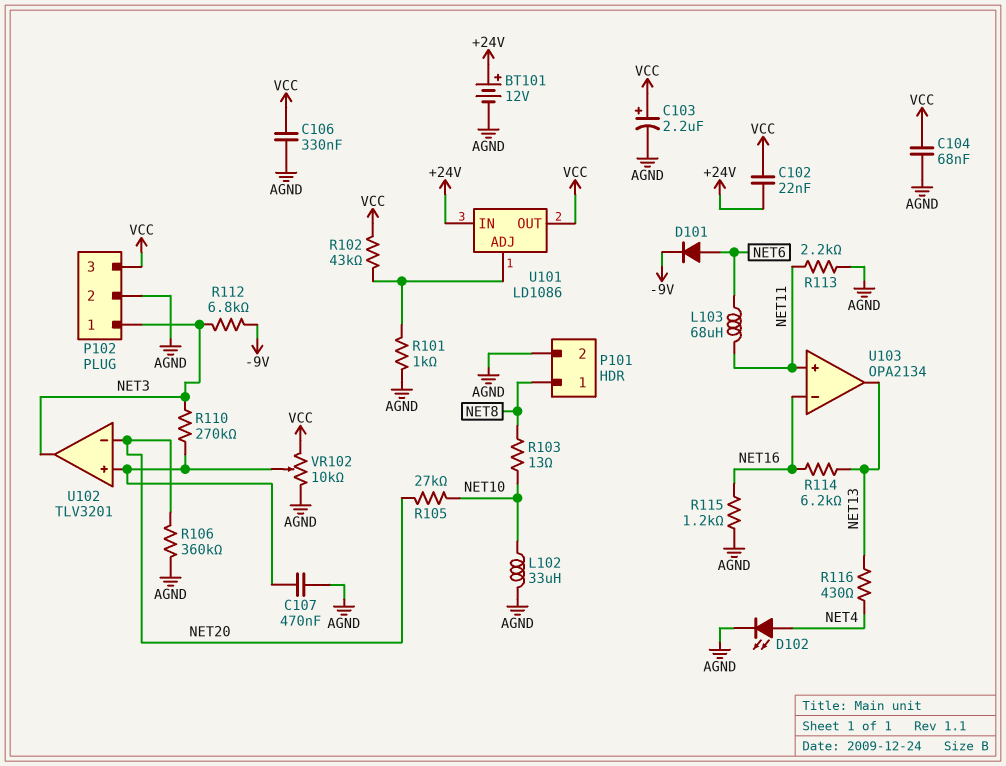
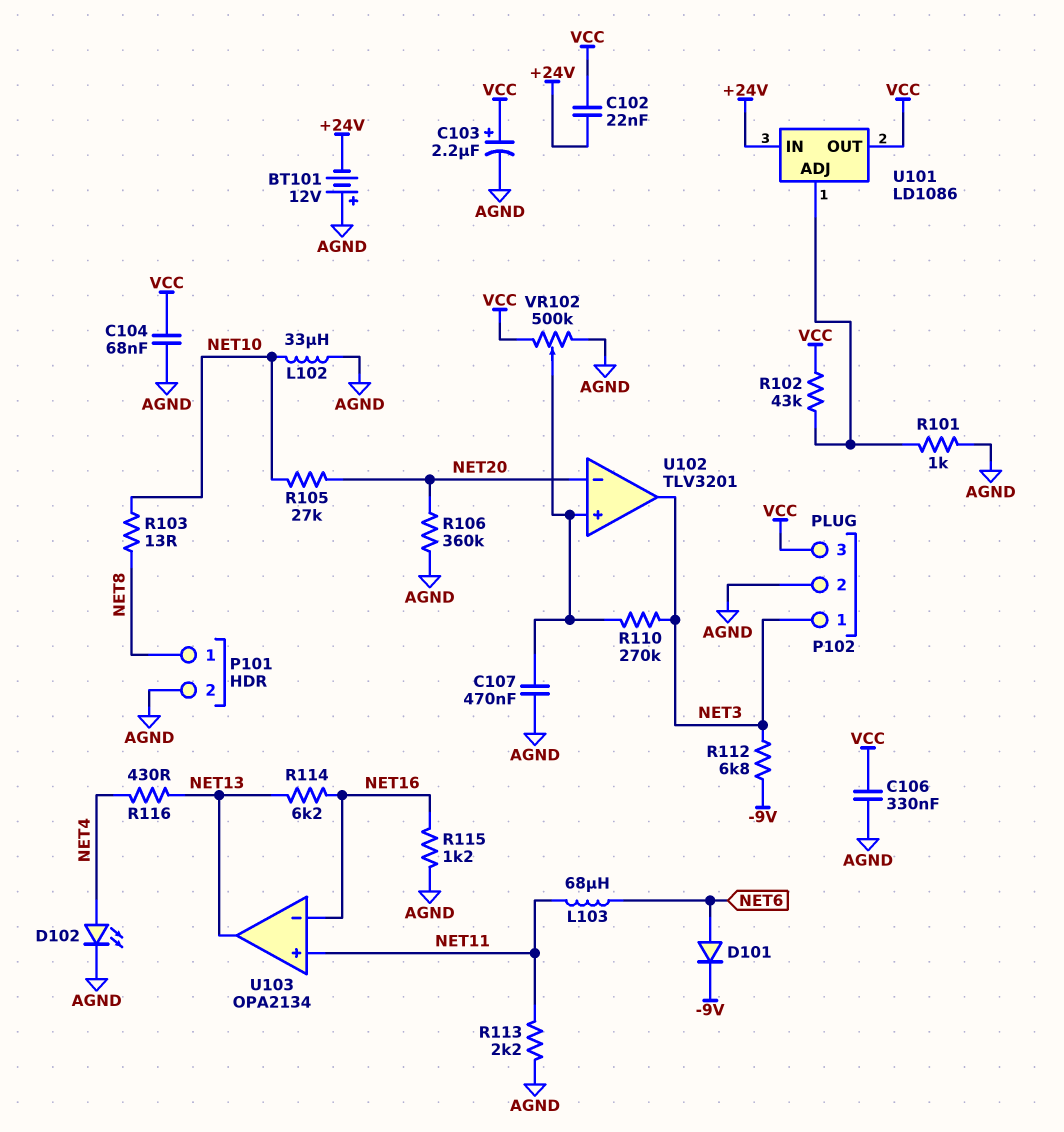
BT101: 12V (plus +24V, minus AGND) -> 12V (plus AGND, minus +24V)
VR102: 10k (AGND, VCC, wiper U102/in+) -> 500k (AGND, VCC, wiper U102/in+)

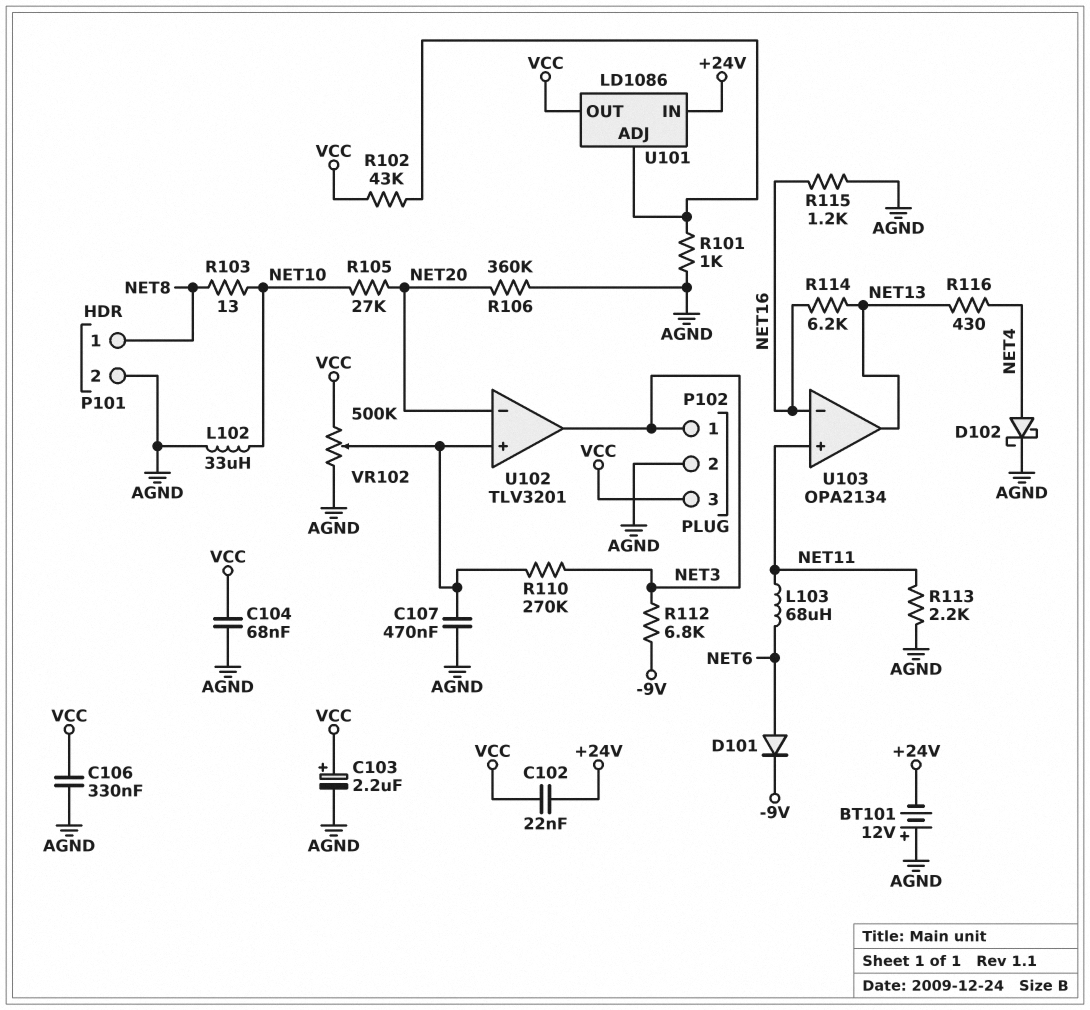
D102: LED (A NET4, K AGND) -> schottky (A NET4, K AGND)

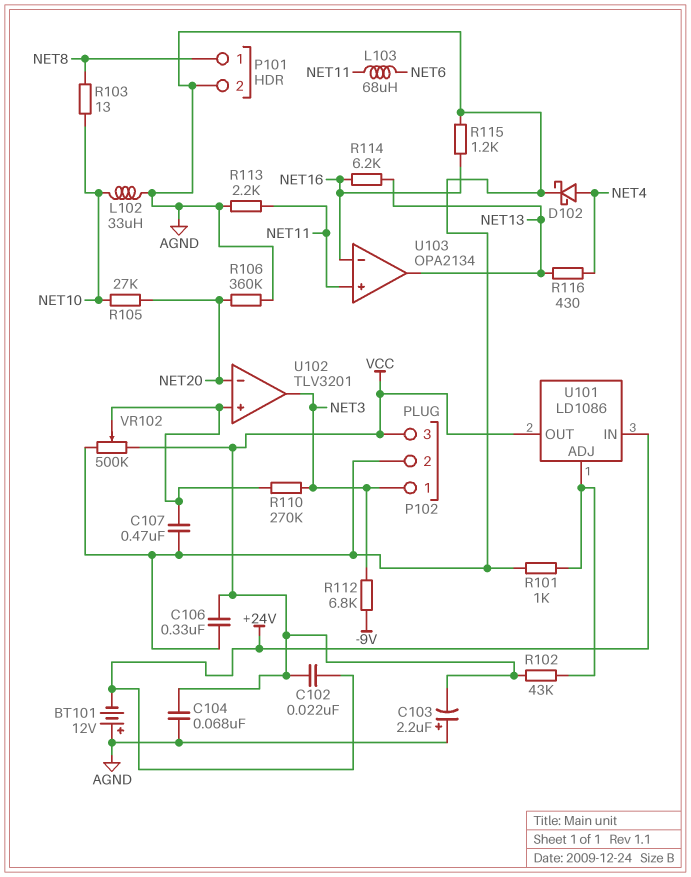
C103: 2.2uF (plus VCC, minus AGND) -> 2.2uF (plus AGND, minus VCC)
D101: diode (A NET6, K -9V) -> none

